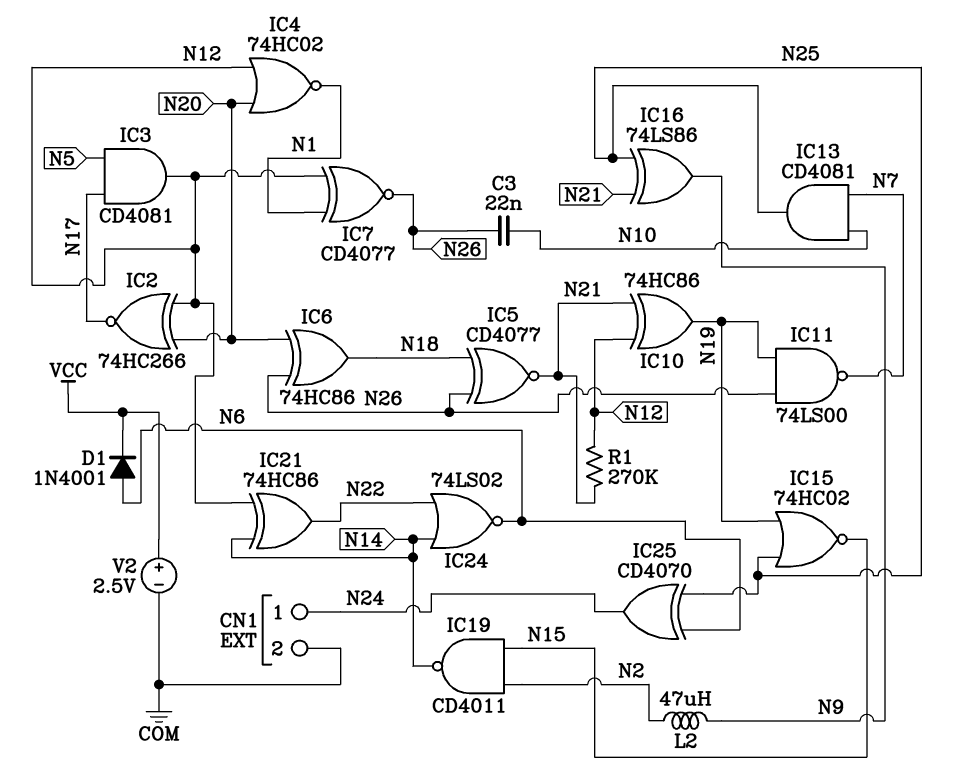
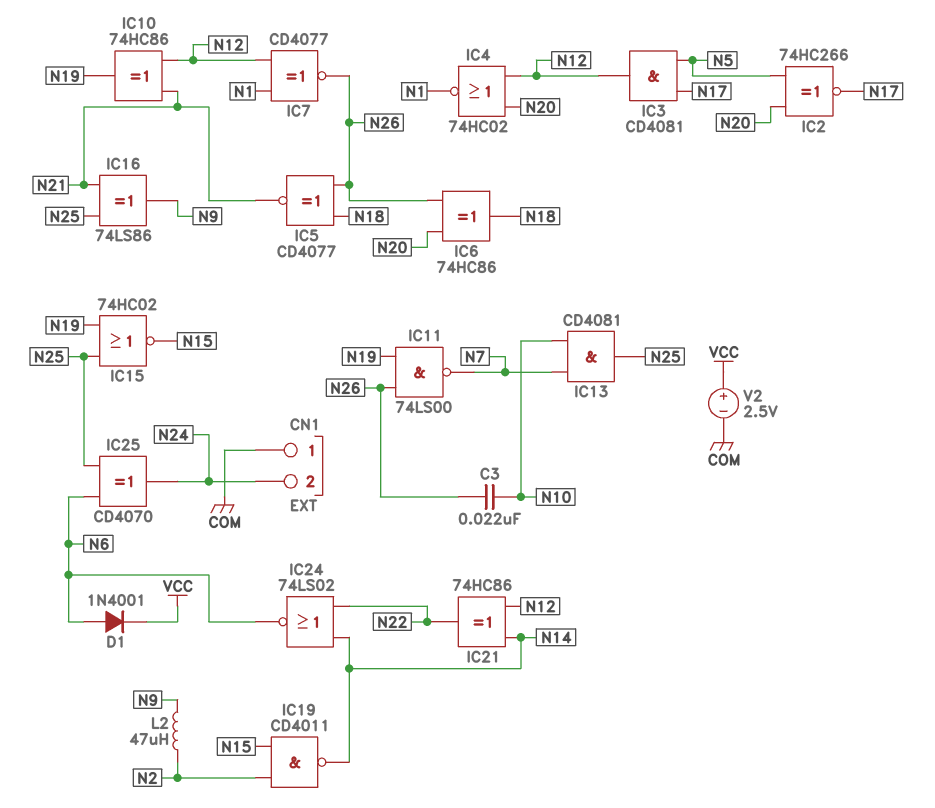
CN1 pin 1: N24 -> COM
CN1 pin 2: COM -> N24
IC2: XNOR 74HC266 (in N12, in N20, out N17) -> XNOR 74HC266 (in N5, in N20, out N17)
R1: 270k (N12, N21) -> none

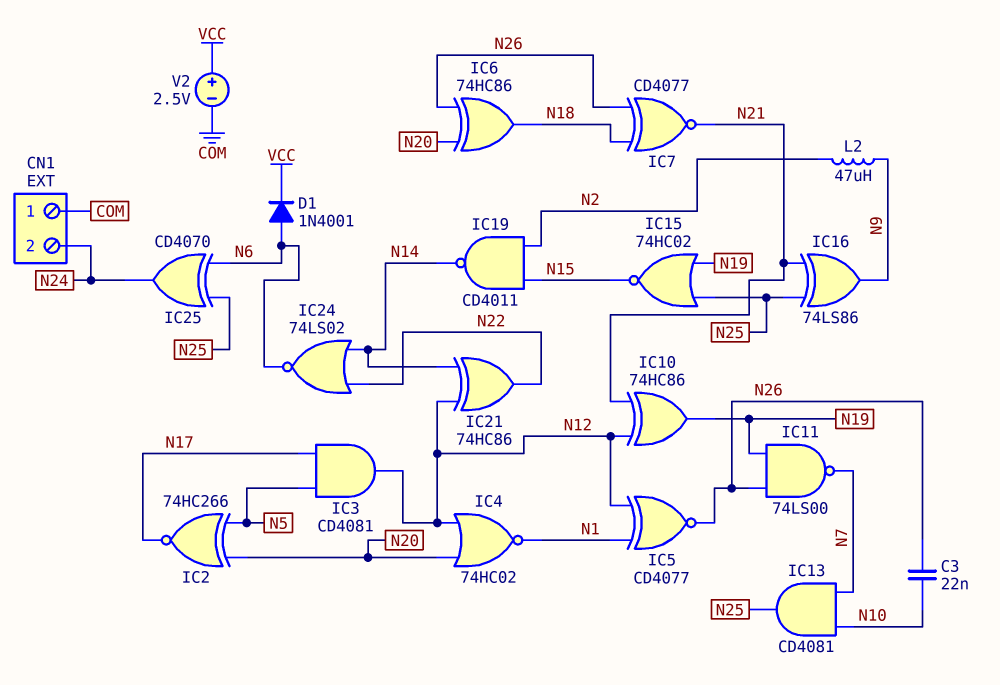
IC5: XNOR CD4077 (in N18, in N26, out N21) -> XNOR CD4077 (in N1, in N12, out N26)
IC7: XNOR CD4077 (in N1, in N12, out N26) -> XNOR CD4077 (in N18, in N26, out N21)

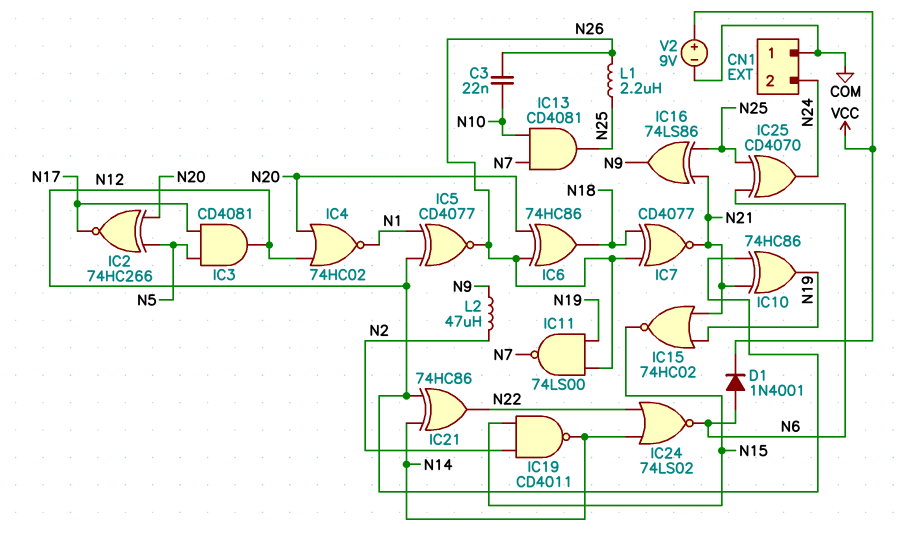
IC15: NOR 74HC02 (in N19, in N25, out N15) -> NOR 74HC02 (in N19, in N21, out N15)
L1: none -> 2.2uH (N25, N26)
V2: 2.5V (plus VCC, minus COM) -> 9V (plus VCC, minus COM)

